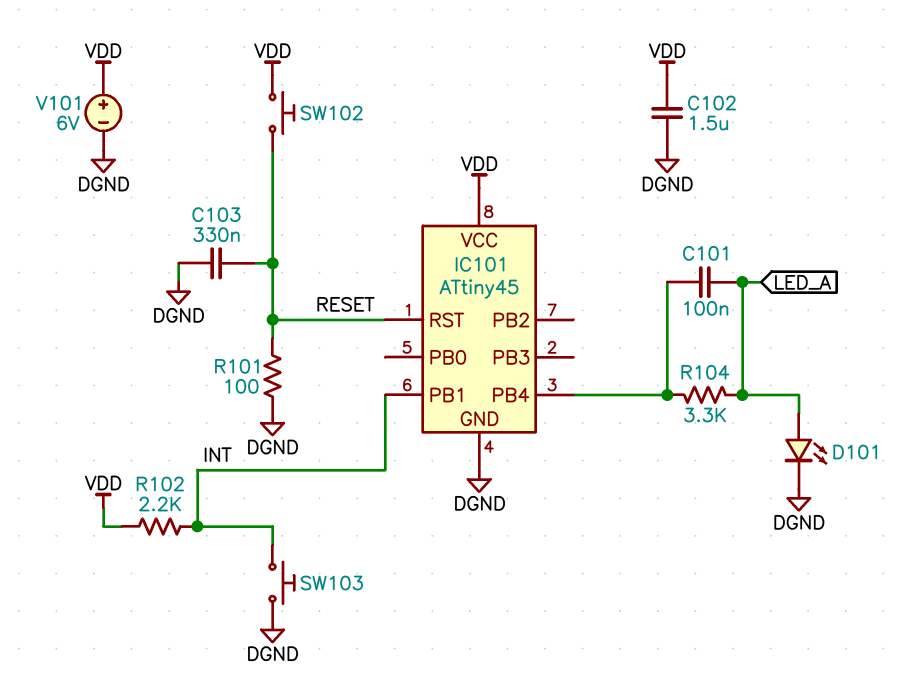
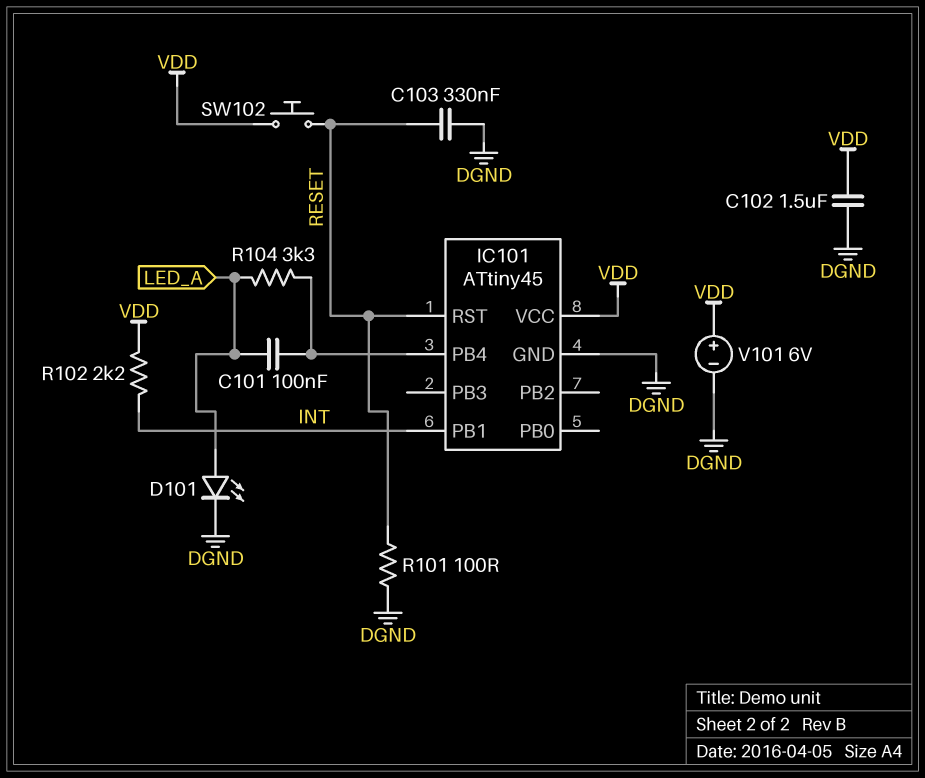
SW103: button (DGND, INT) -> none

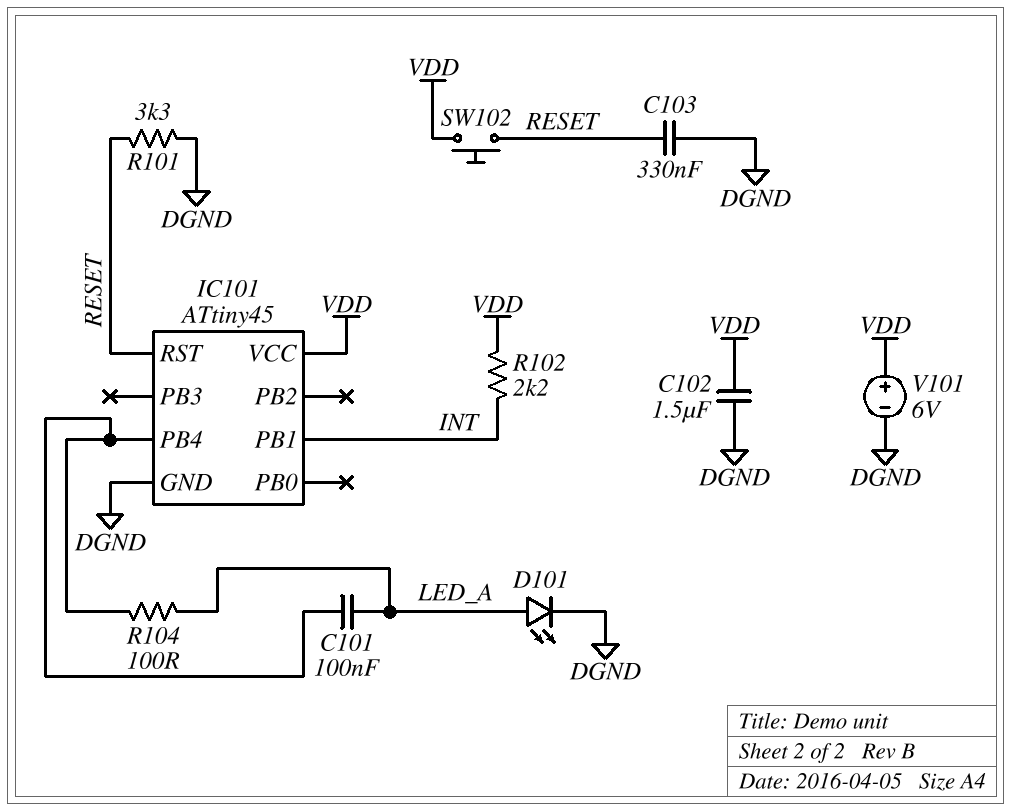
R101: 100 (DGND, RESET) -> 3.3k (DGND, RESET)
R104: 3.3k (IC101/PB4, LED_A) -> 100 (IC101/PB4, LED_A)

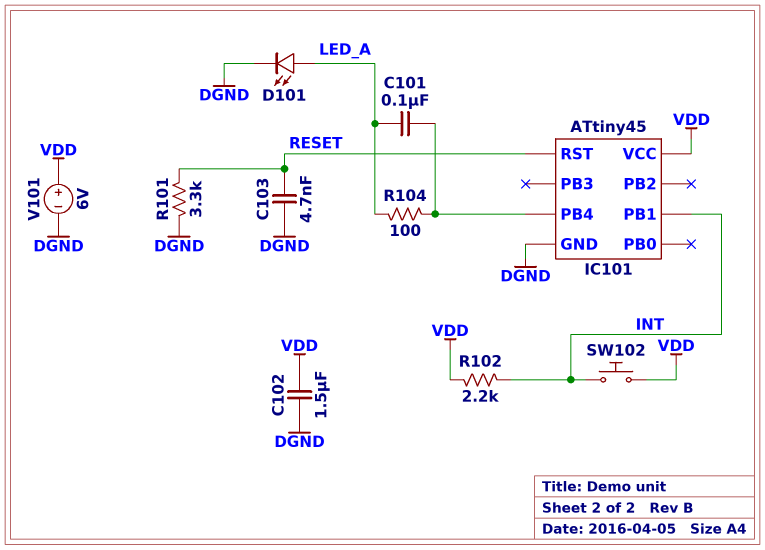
C103: 330nF (DGND, RESET) -> 4.7nF (DGND, RESET)
SW102: button (RESET, VDD) -> button (INT, VDD)

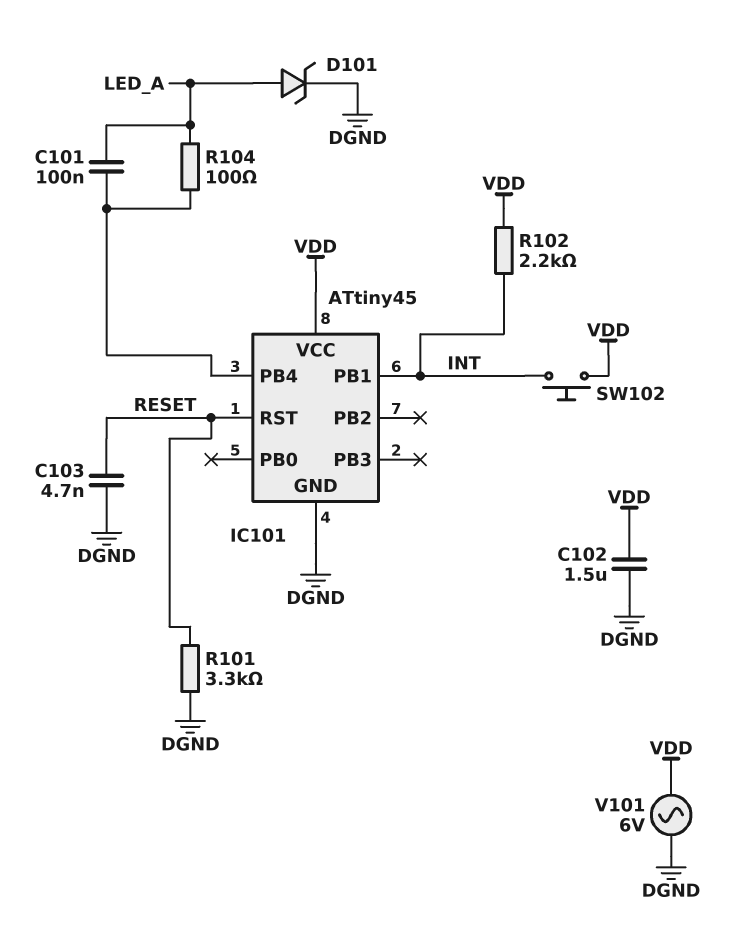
D101: LED (A LED_A, K DGND) -> zener (A LED_A, K DGND)
V101: 6V (plus VDD, minus DGND) -> AC 6V (DGND, VDD)

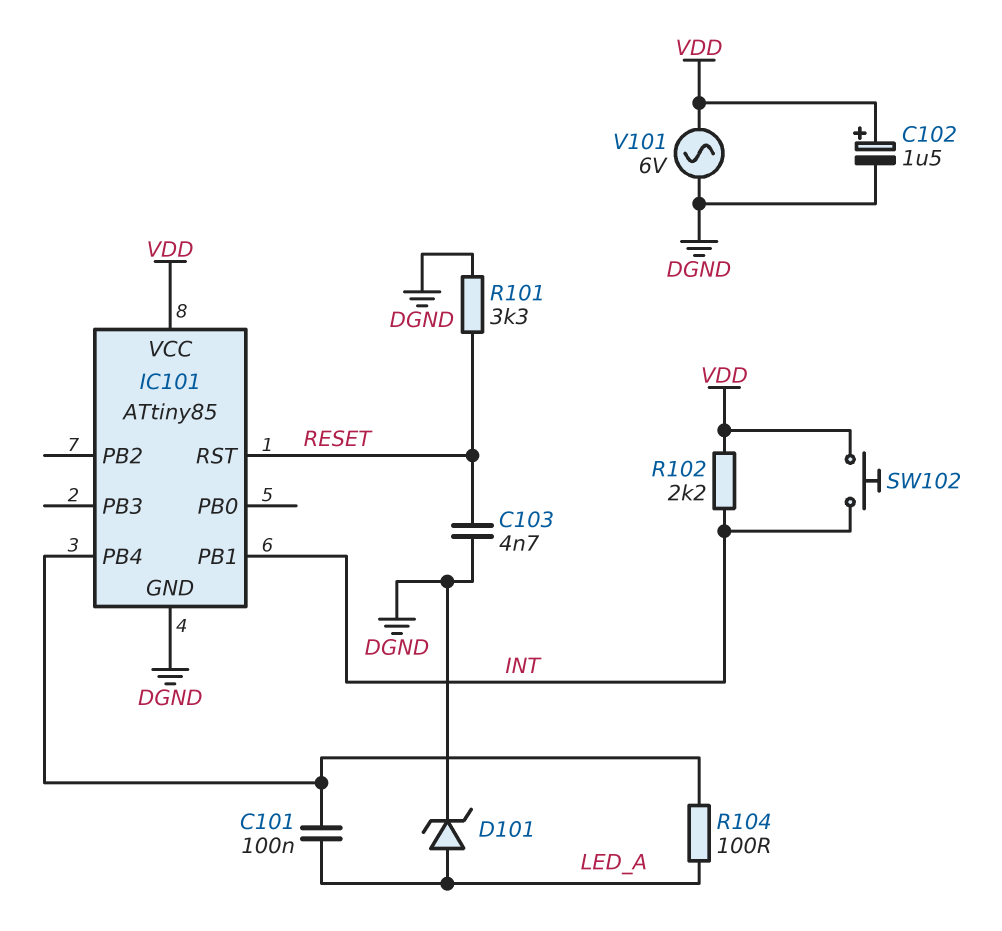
C102: 1.5uF (DGND, VDD) -> 1.5uF (plus VDD, minus DGND)
IC101: ATtiny45 -> ATtiny85

